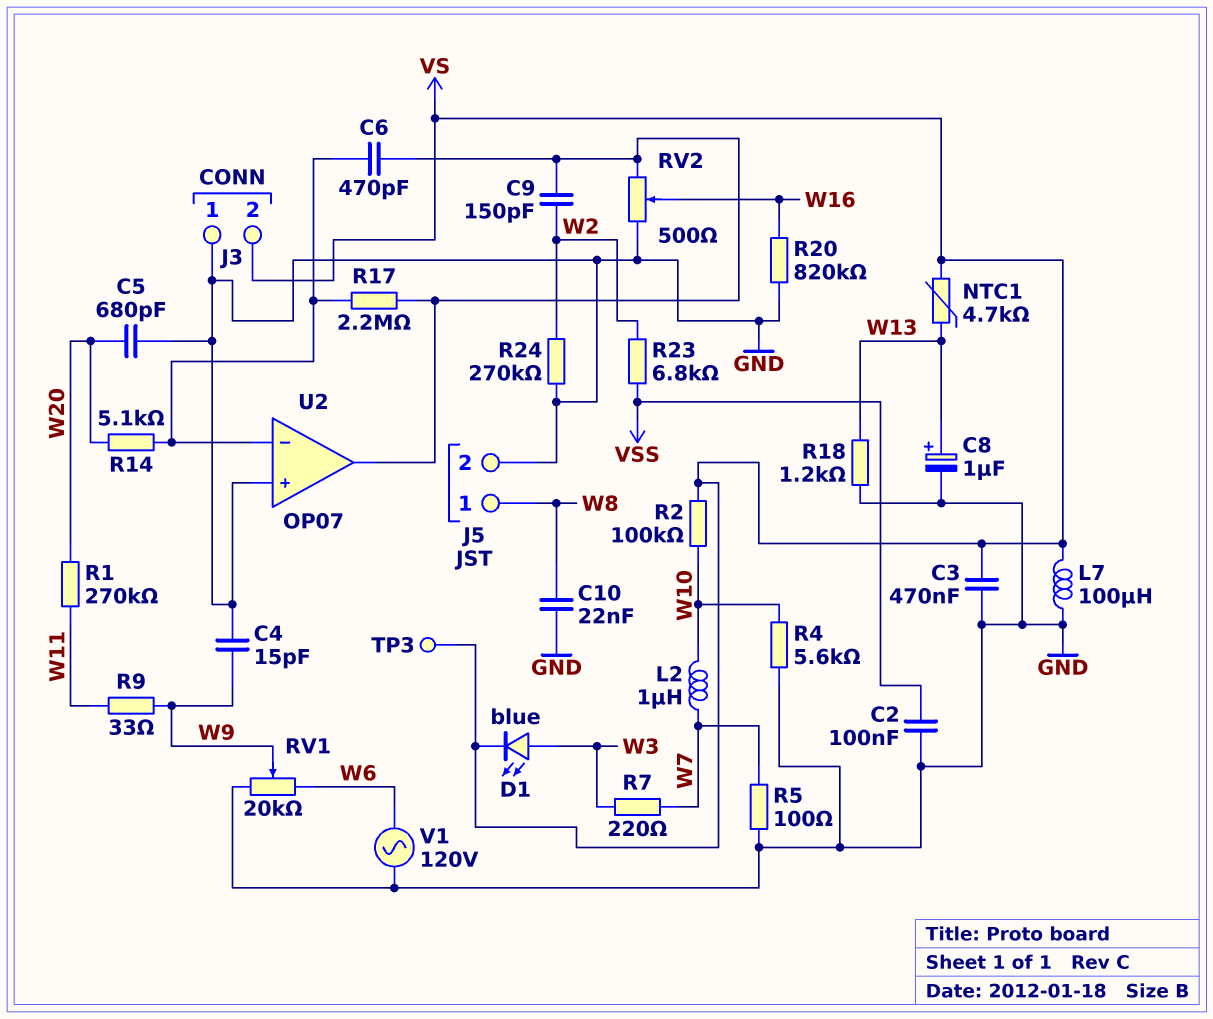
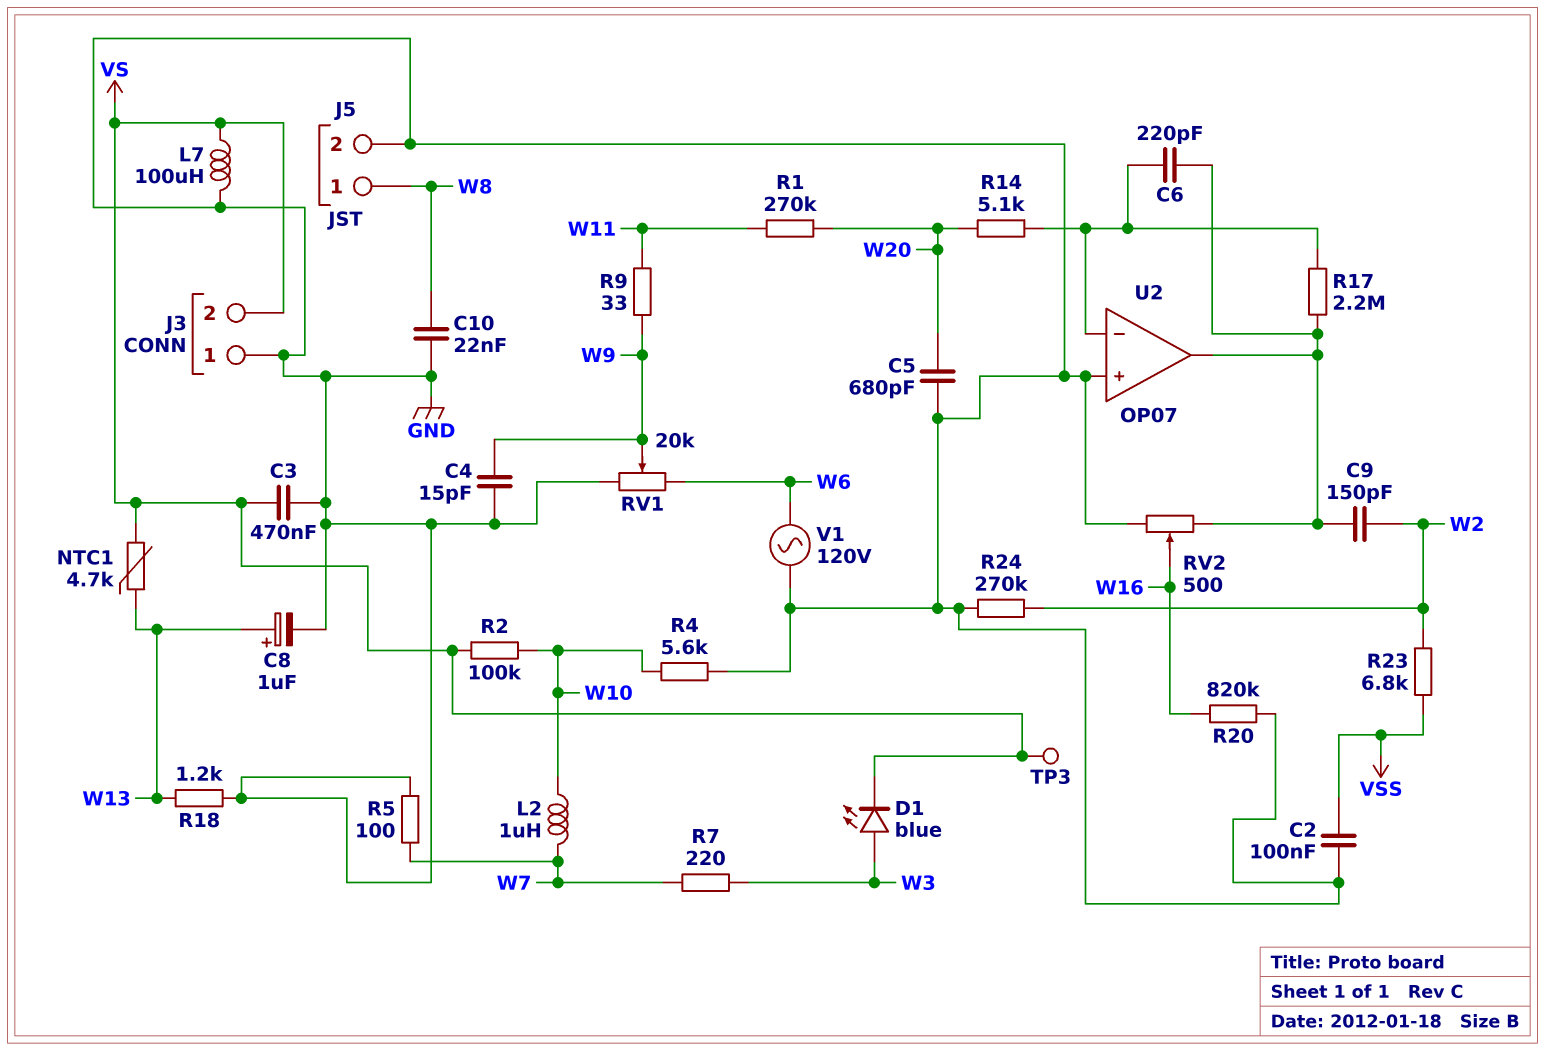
C6: 470pF (U2/in-, U2/out) -> 220pF (U2/in-, U2/out)

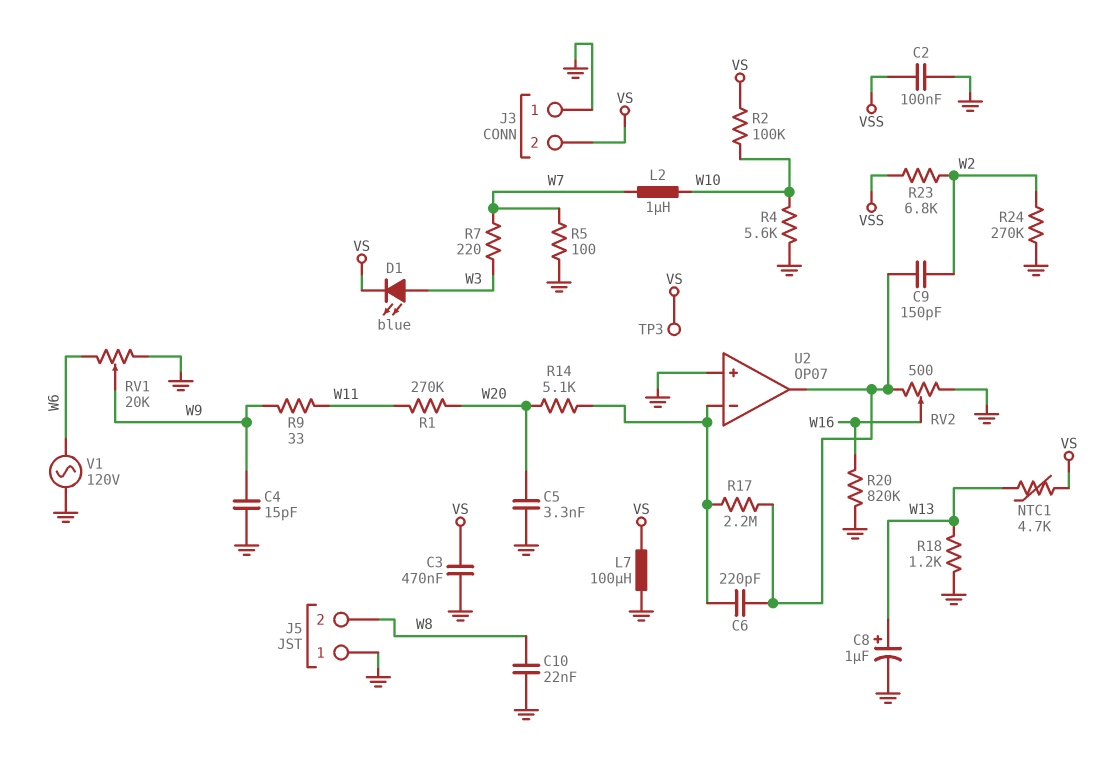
C5: 680pF (GND, W20) -> 3.3nF (GND, W20)
J5 pin 1: W8 -> GND
J5 pin 2: GND -> W8

